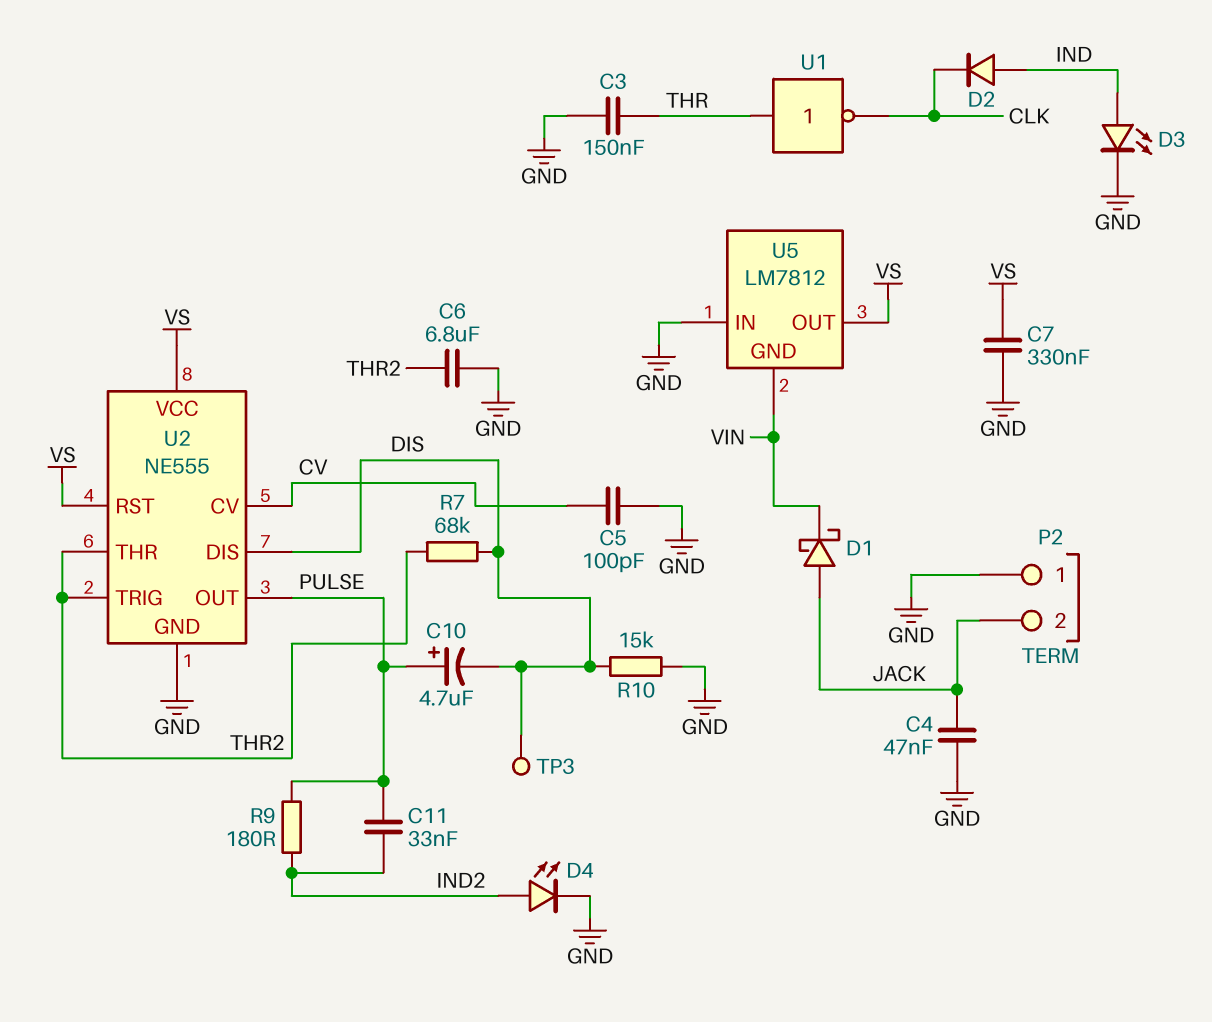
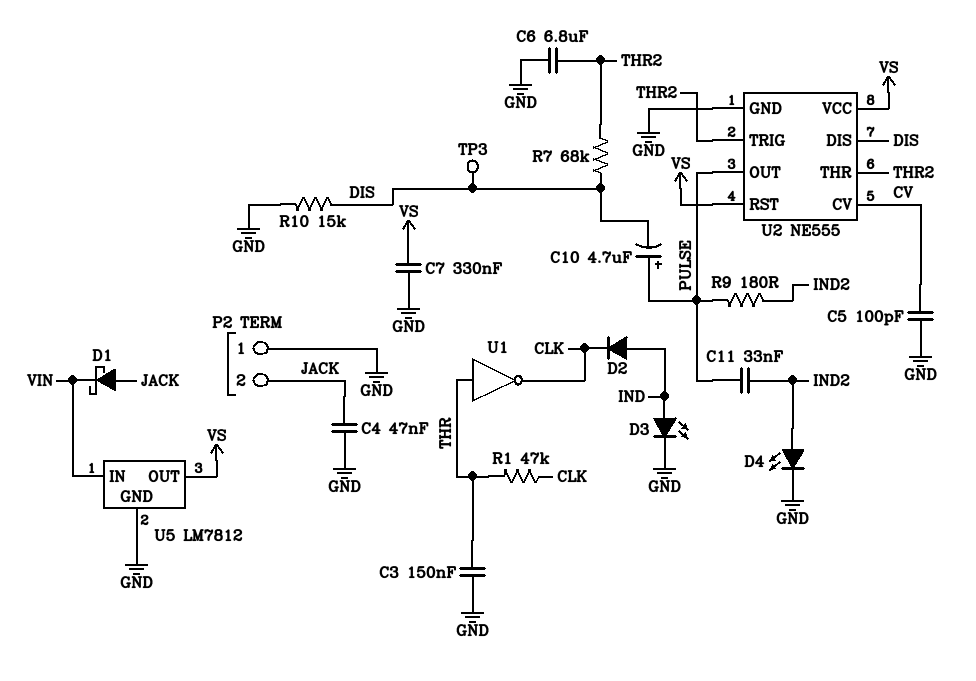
R1: none -> 47k (CLK, THR)
U5 pin GND: VIN -> GND
U5 pin IN: GND -> VIN

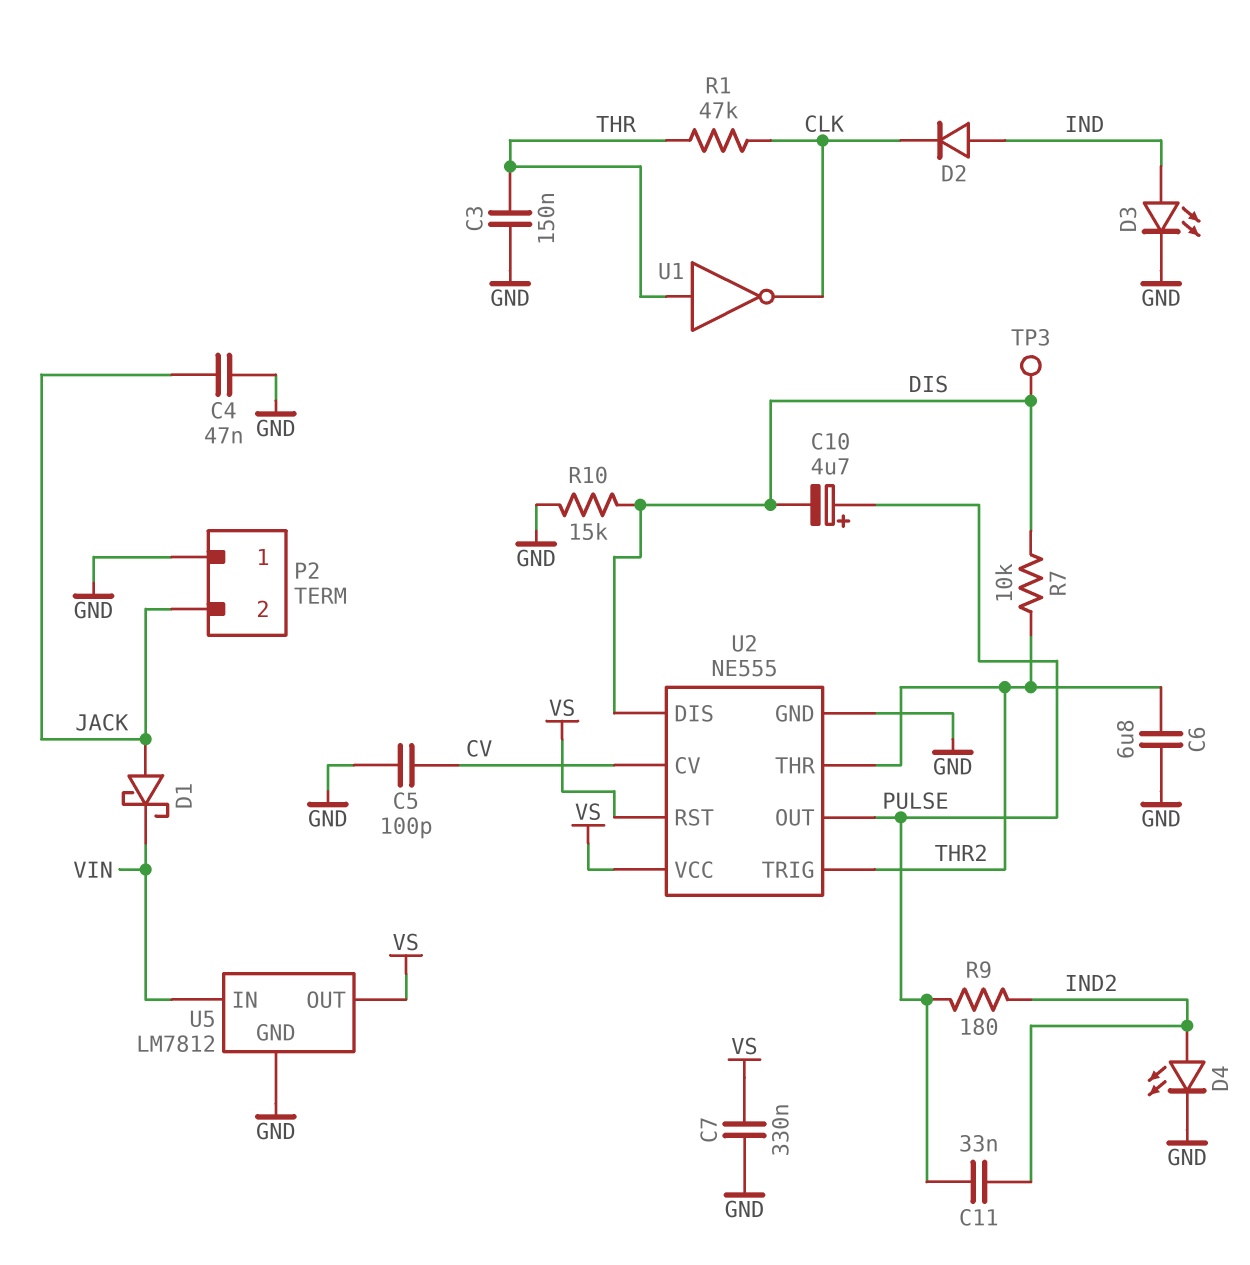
R7: 68k (DIS, THR2) -> 10k (DIS, THR2)

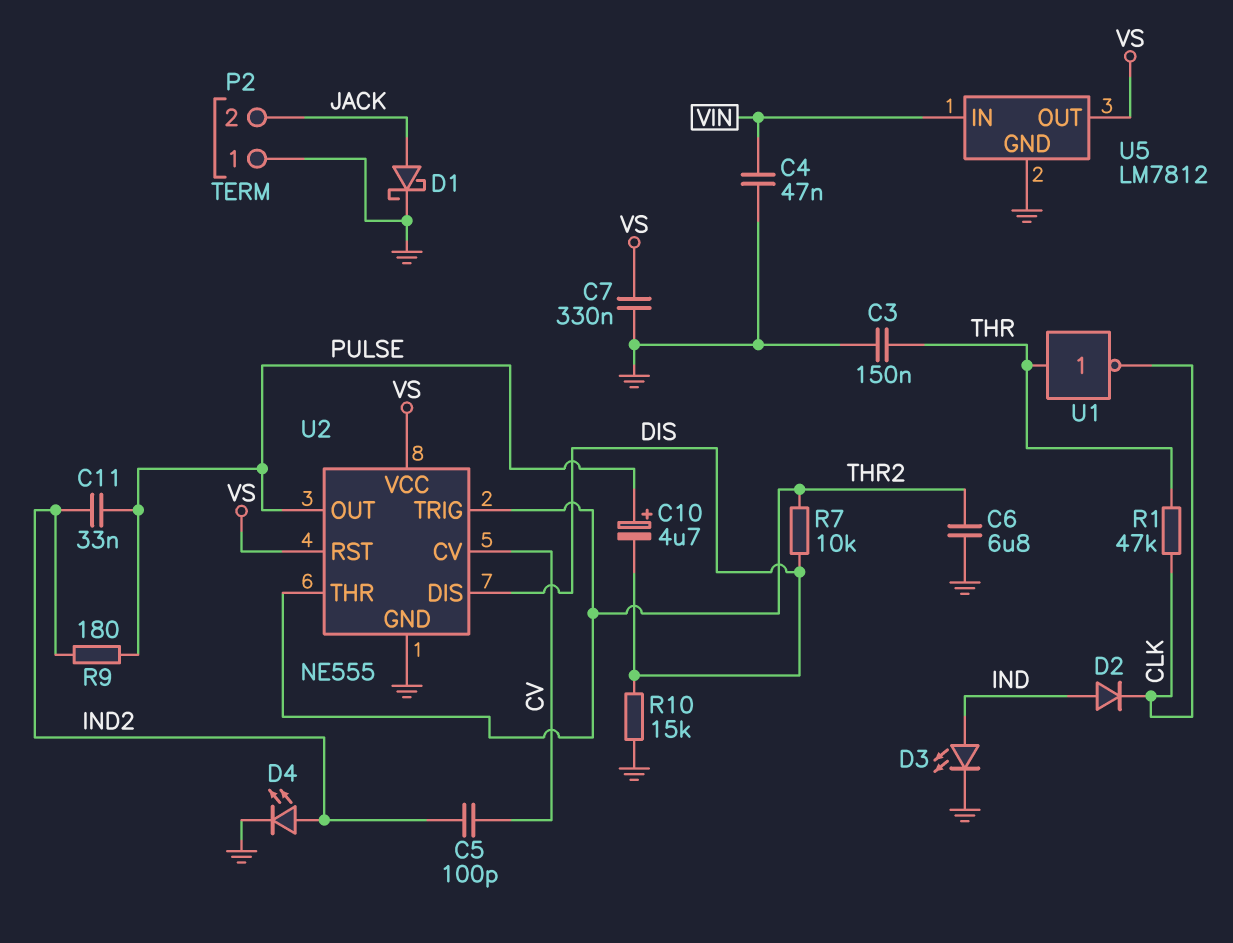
C4: 47nF (GND, JACK) -> 47nF (GND, VIN)
C5: 100pF (CV, GND) -> 100pF (CV, IND2)
D1: schottky (A JACK, K VIN) -> schottky (A JACK, K GND)
TP3: test point (DIS) -> none

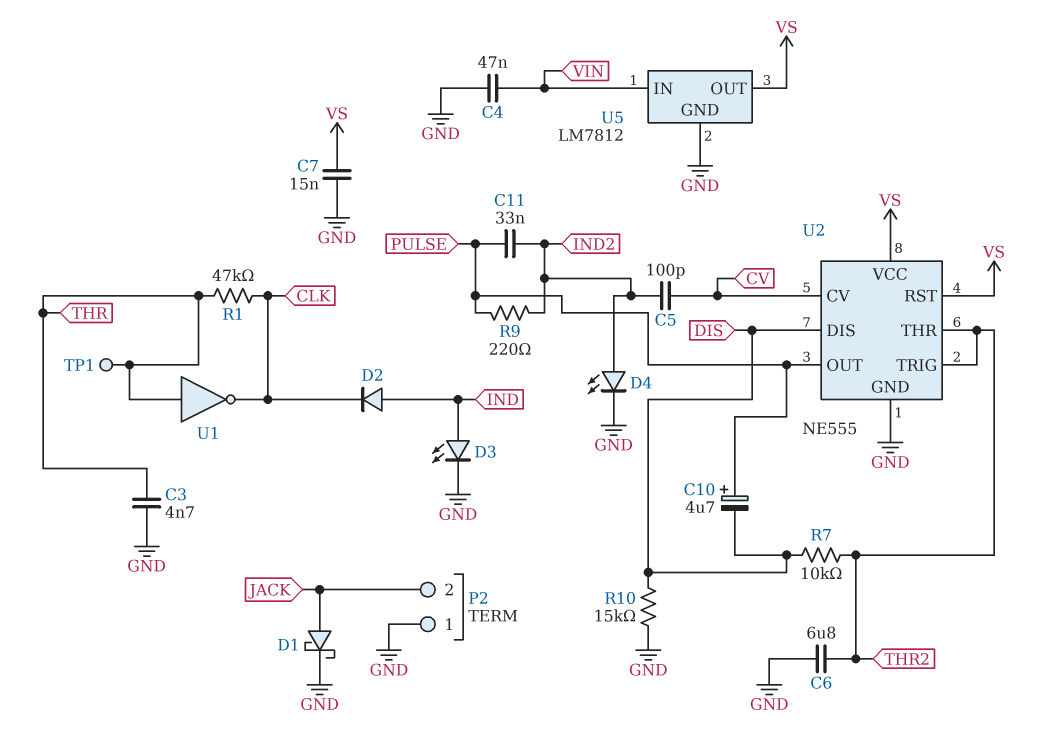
C3: 150nF (GND, THR) -> 4.7nF (GND, THR)
C7: 330nF (GND, VS) -> 15nF (GND, VS)
R9: 180 (IND2, PULSE) -> 220 (IND2, PULSE)
TP1: none -> test point (THR)

